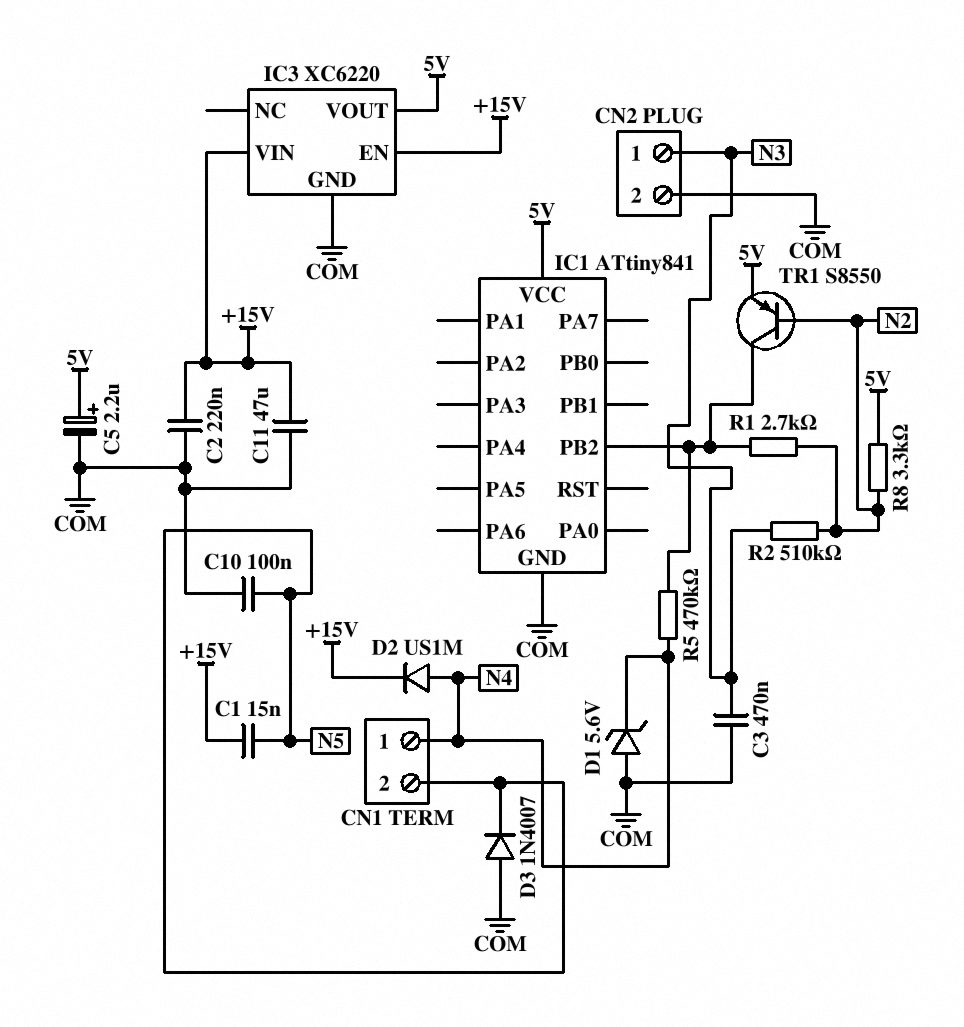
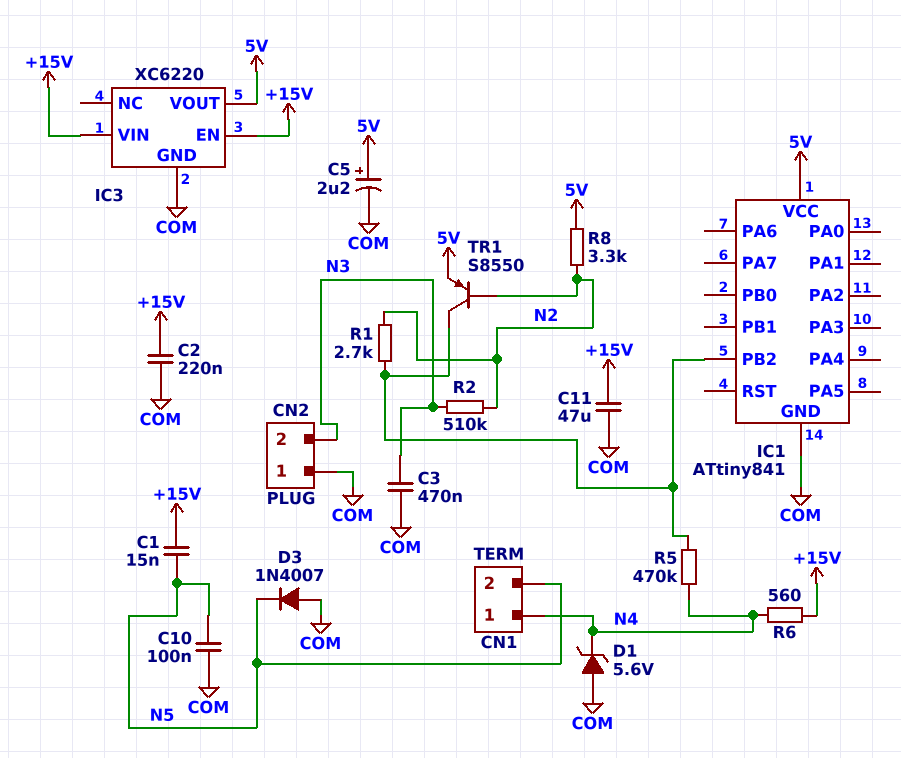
CN2 pin 1: N3 -> COM
CN2 pin 2: COM -> N3
D2: diode US1M (A N4, K +15V) -> none
R6: none -> 560 (+15V, N4)

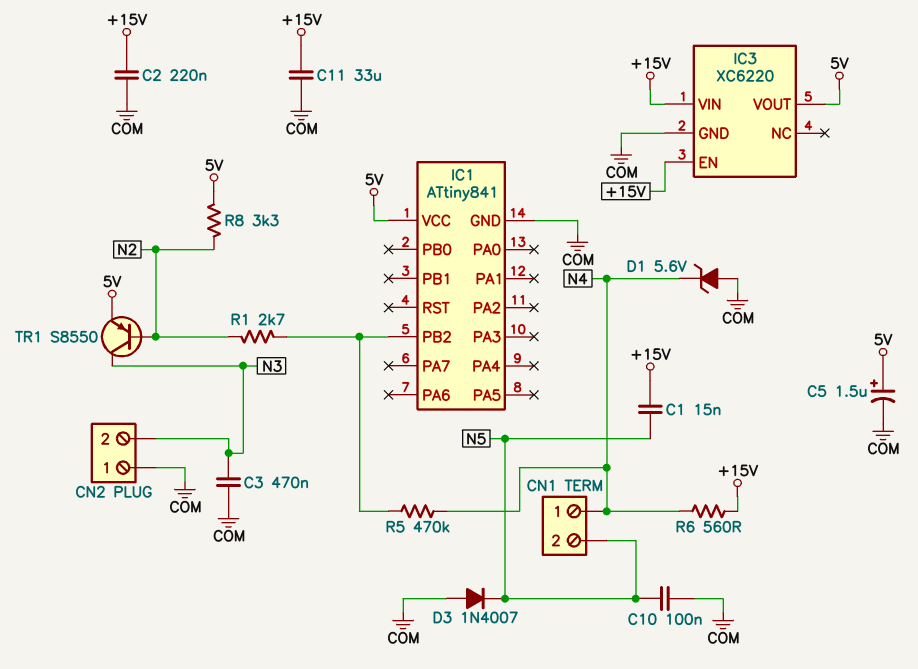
C5: 2.2uF (plus 5V, minus COM) -> 1.5uF (plus 5V, minus COM)
C11: 47uF (+15V, COM) -> 33uF (+15V, COM)
R2: 510k (N2, N3) -> none
TR1: PNP S8550 (B N2, C IC1/PB2, E 5V) -> PNP S8550 (B N2, C N3, E 5V)

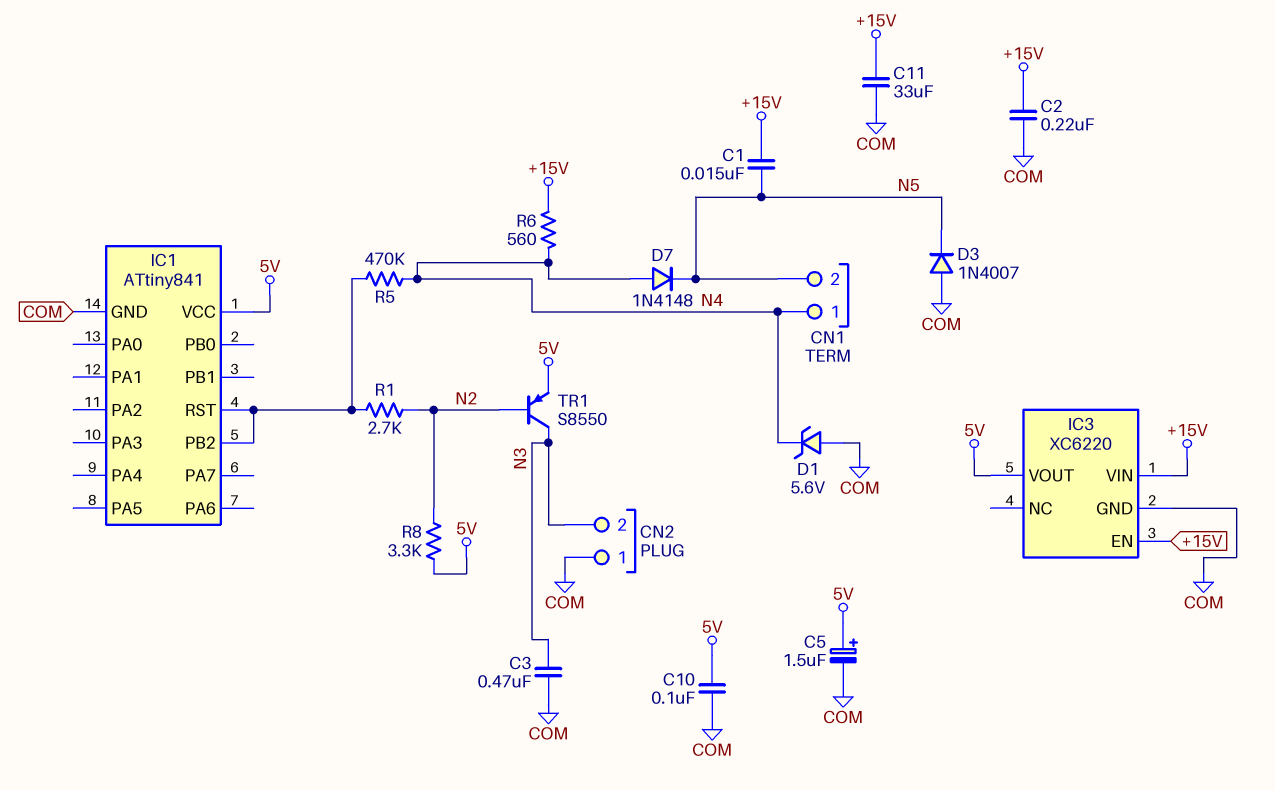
C10: 100nF (COM, N5) -> 100nF (5V, COM)
D7: none -> diode 1N4148 (A N4, K N5)
IC1 pin RST: none -> IC1/PB2

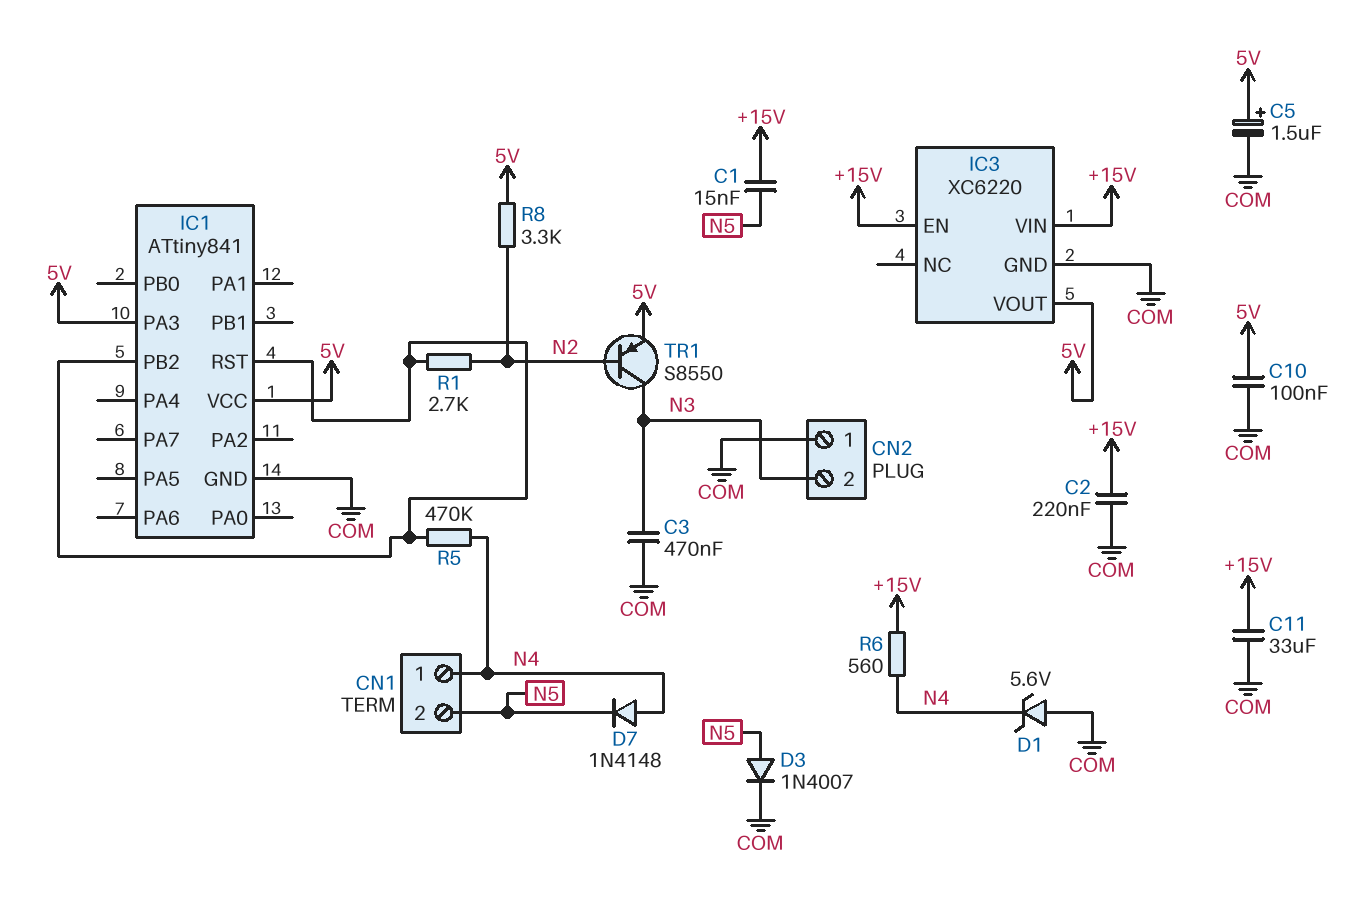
D3: diode 1N4007 (A COM, K N5) -> diode 1N4007 (A N5, K COM)
IC1 pin PA3: none -> 5V

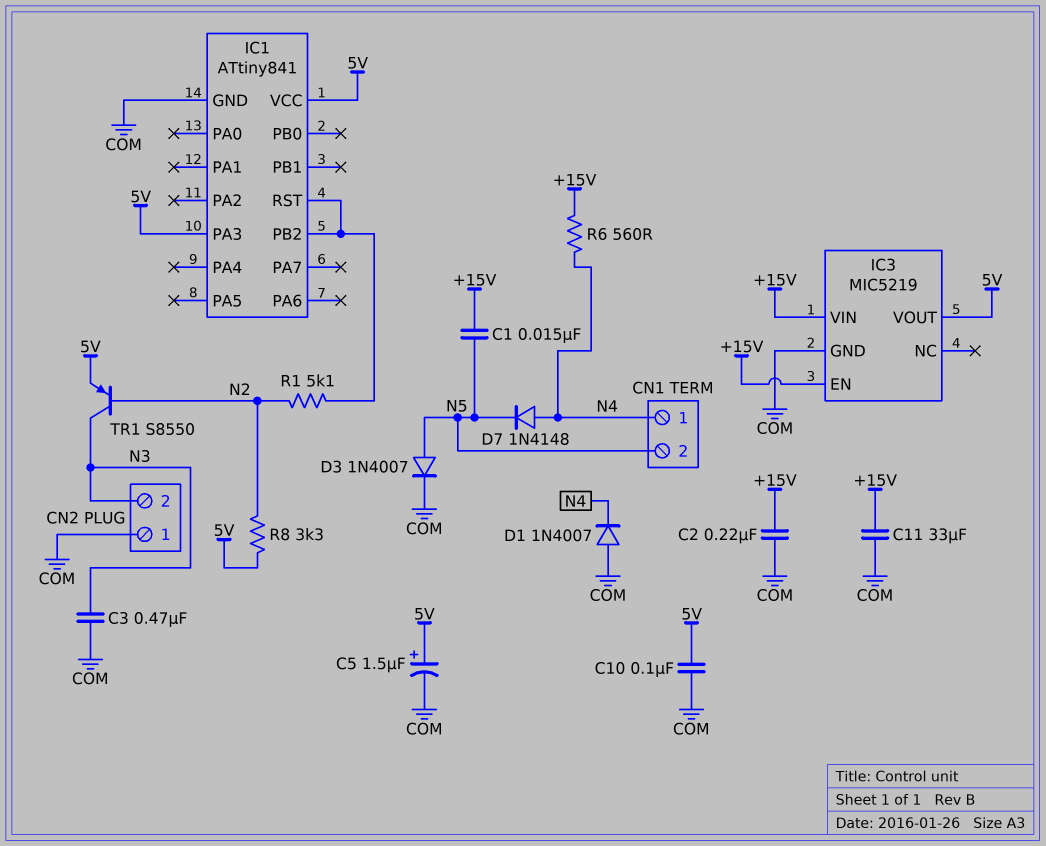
D1: zener 5.6V (A COM, K N4) -> diode 1N4007 (A COM, K N4)
IC3: XC6220 -> MIC5219
R1: 2.7k (IC1/PB2, N2) -> 5.1k (IC1/PB2, N2)
R5: 470k (IC1/PB2, N4) -> none

